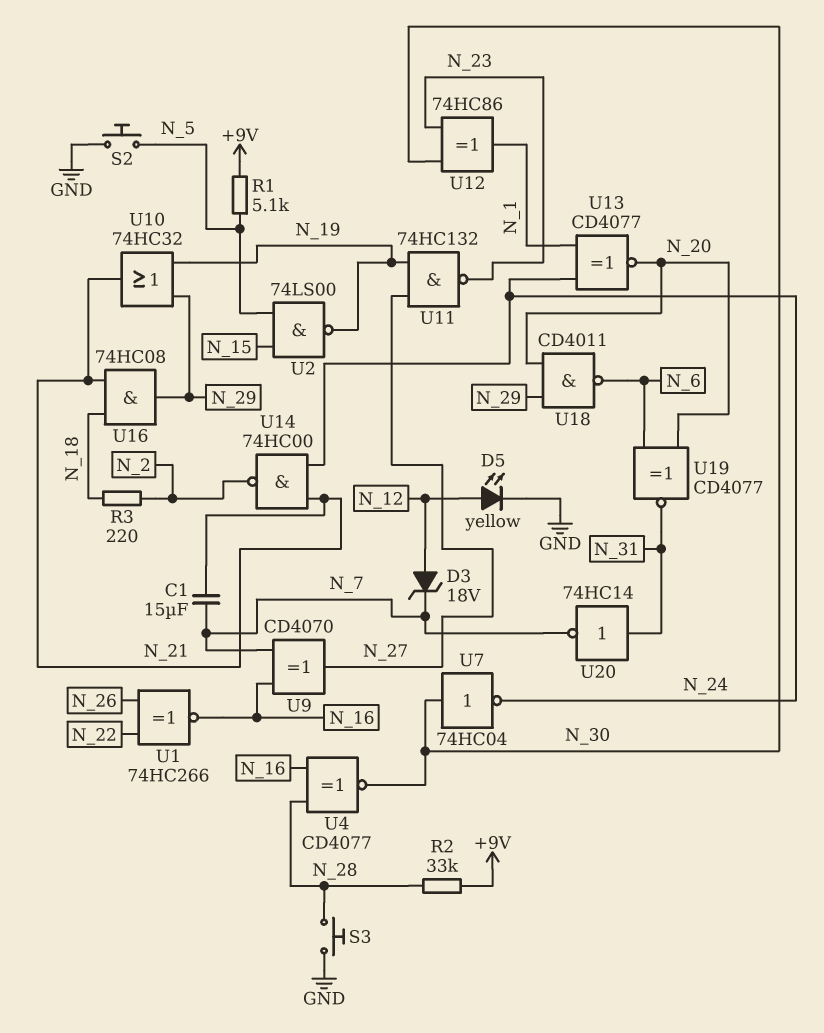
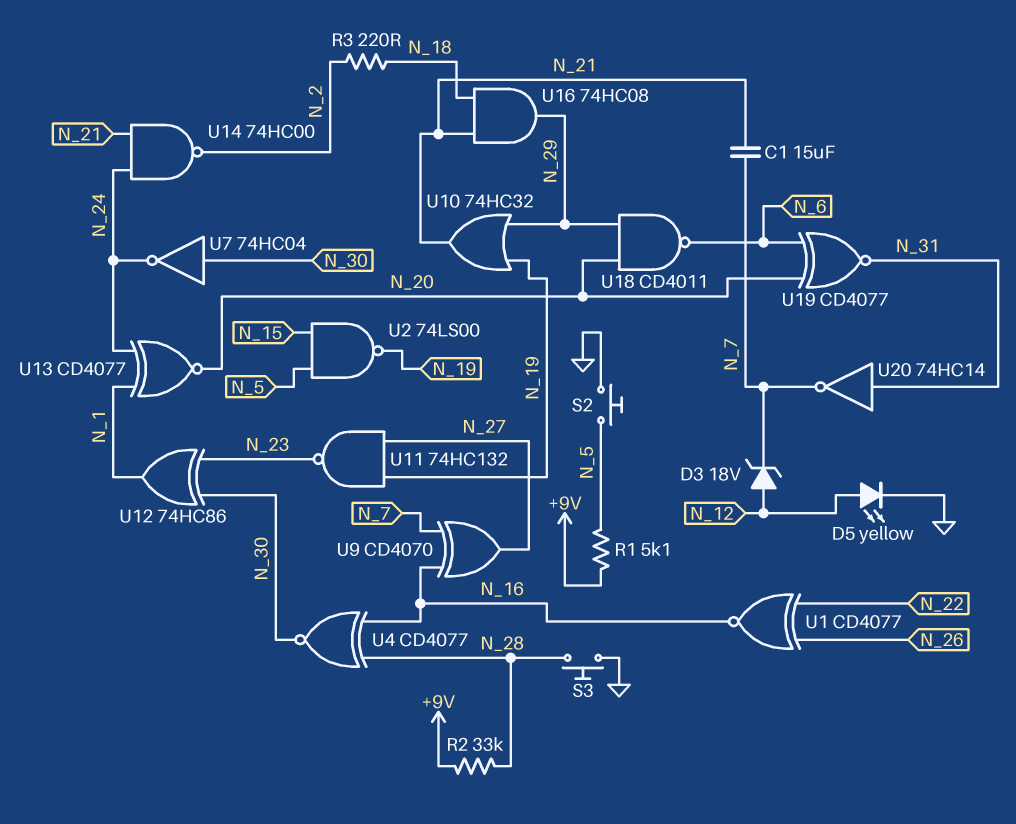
U1: XNOR 74HC266 (in N_22, in N_26, out N_16) -> XNOR CD4077 (in N_22, in N_26, out N_16)

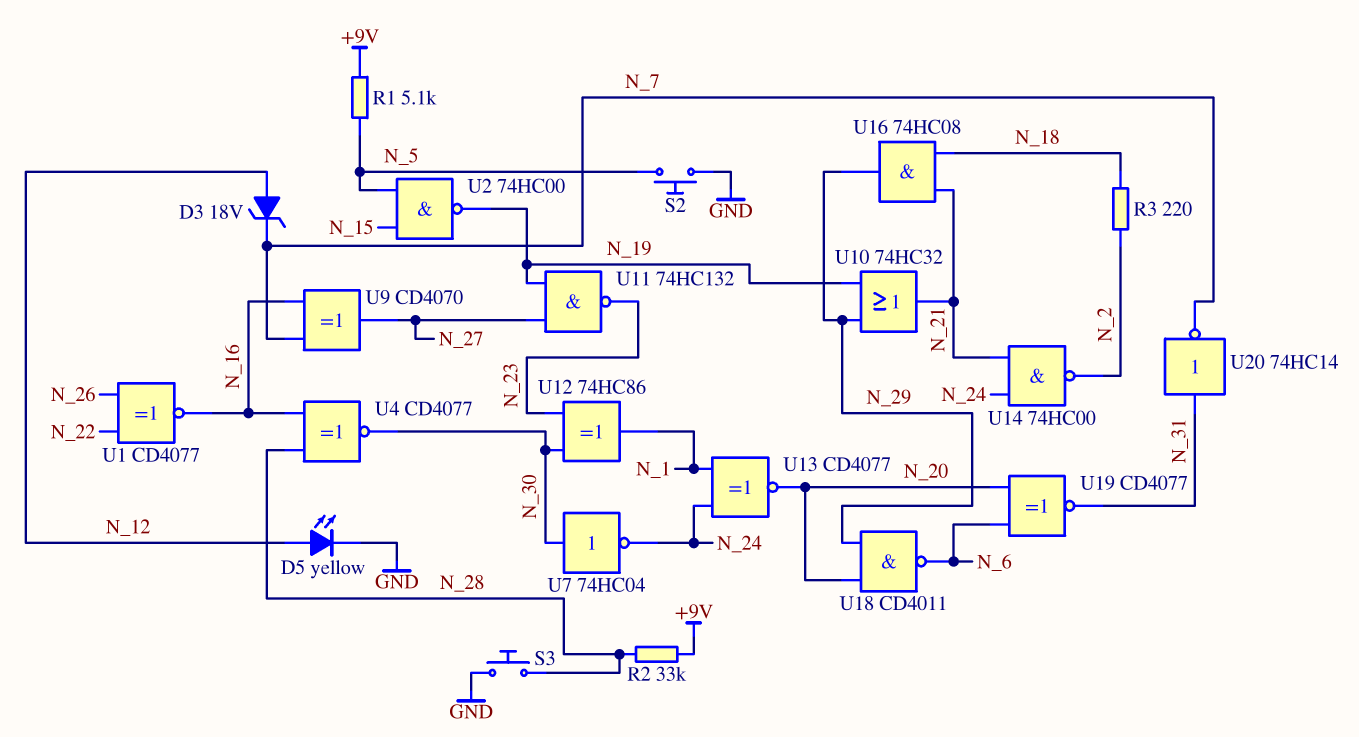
C1: 15uF (N_7, N_21) -> none
U2: NAND 74LS00 (in N_5, in N_15, out N_19) -> NAND 74HC00 (in N_5, in N_15, out N_19)

